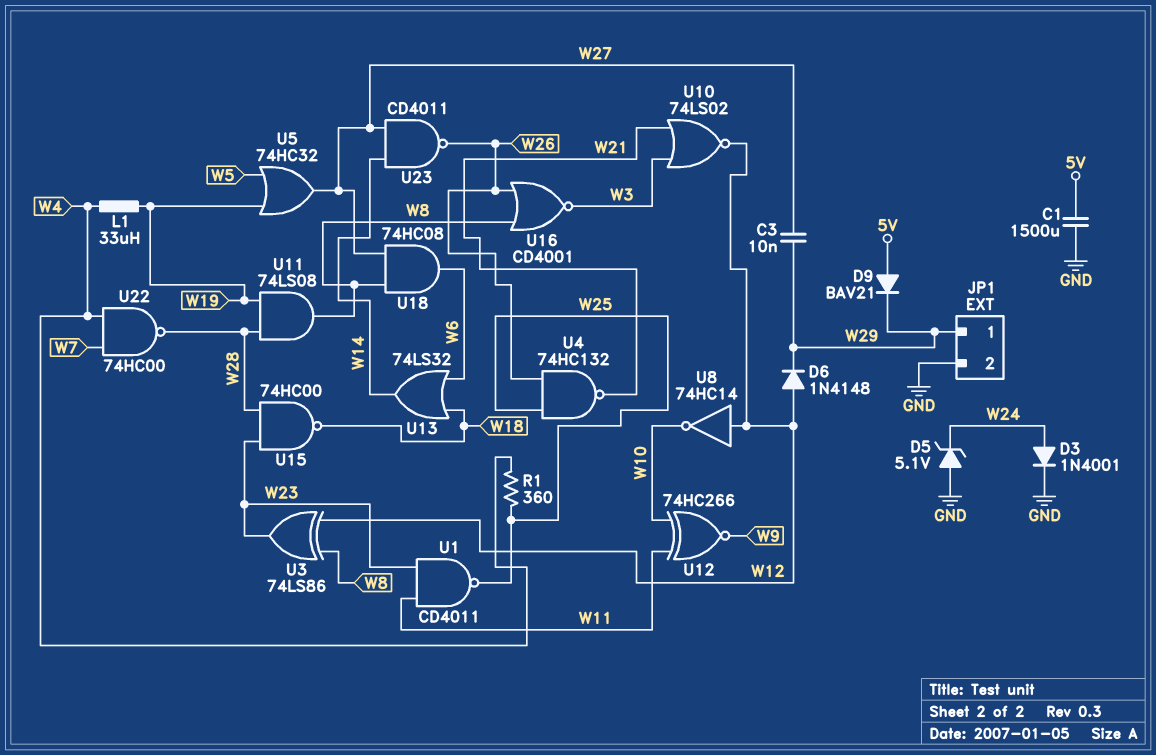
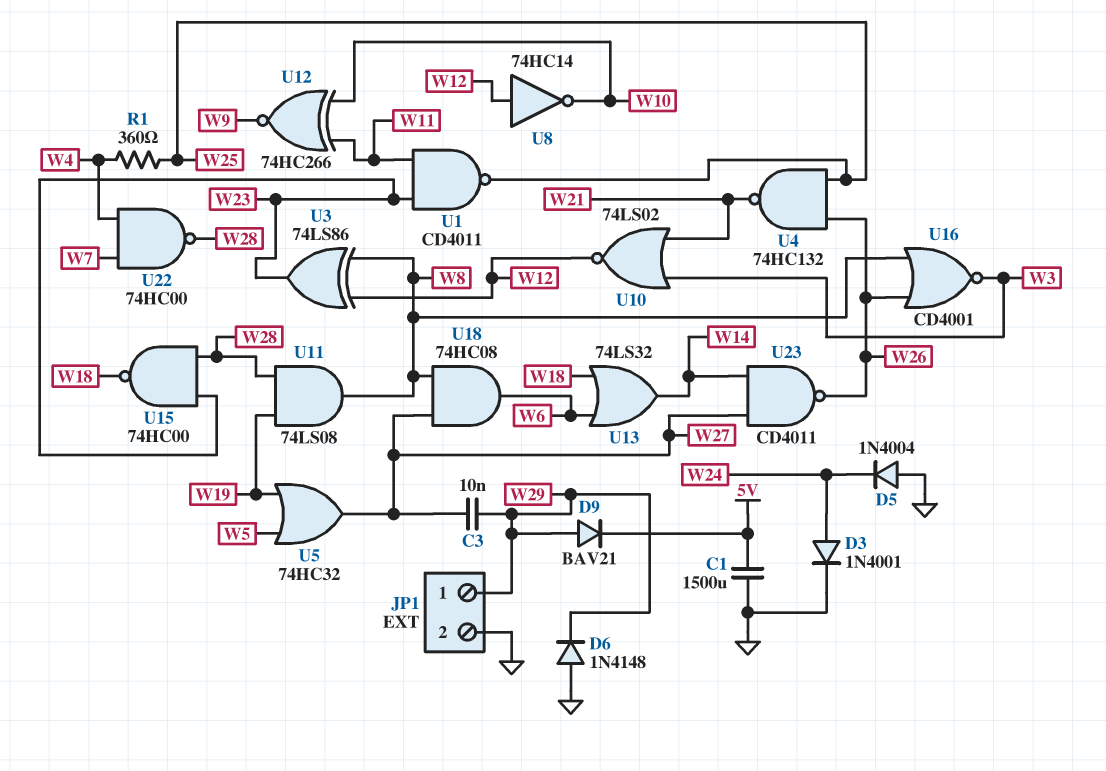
D5: zener 5.1V (A GND, K W24) -> diode 1N4004 (A GND, K W24)
D6: diode 1N4148 (A W12, K W29) -> diode 1N4148 (A GND, K W29)
D9: diode BAV21 (A 5V, K W29) -> diode BAV21 (A W29, K 5V)
L1: 33uH (W4, W19) -> none

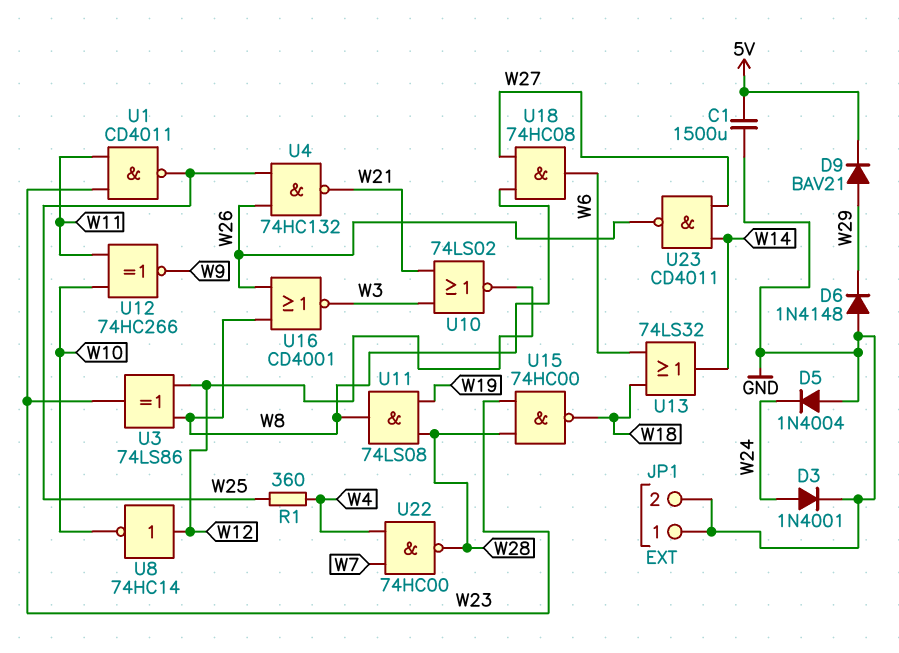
C3: 10nF (W27, W29) -> none
JP1 pin 1: W29 -> GND
U5: OR 74HC32 (in W5, in W19, out W27) -> none

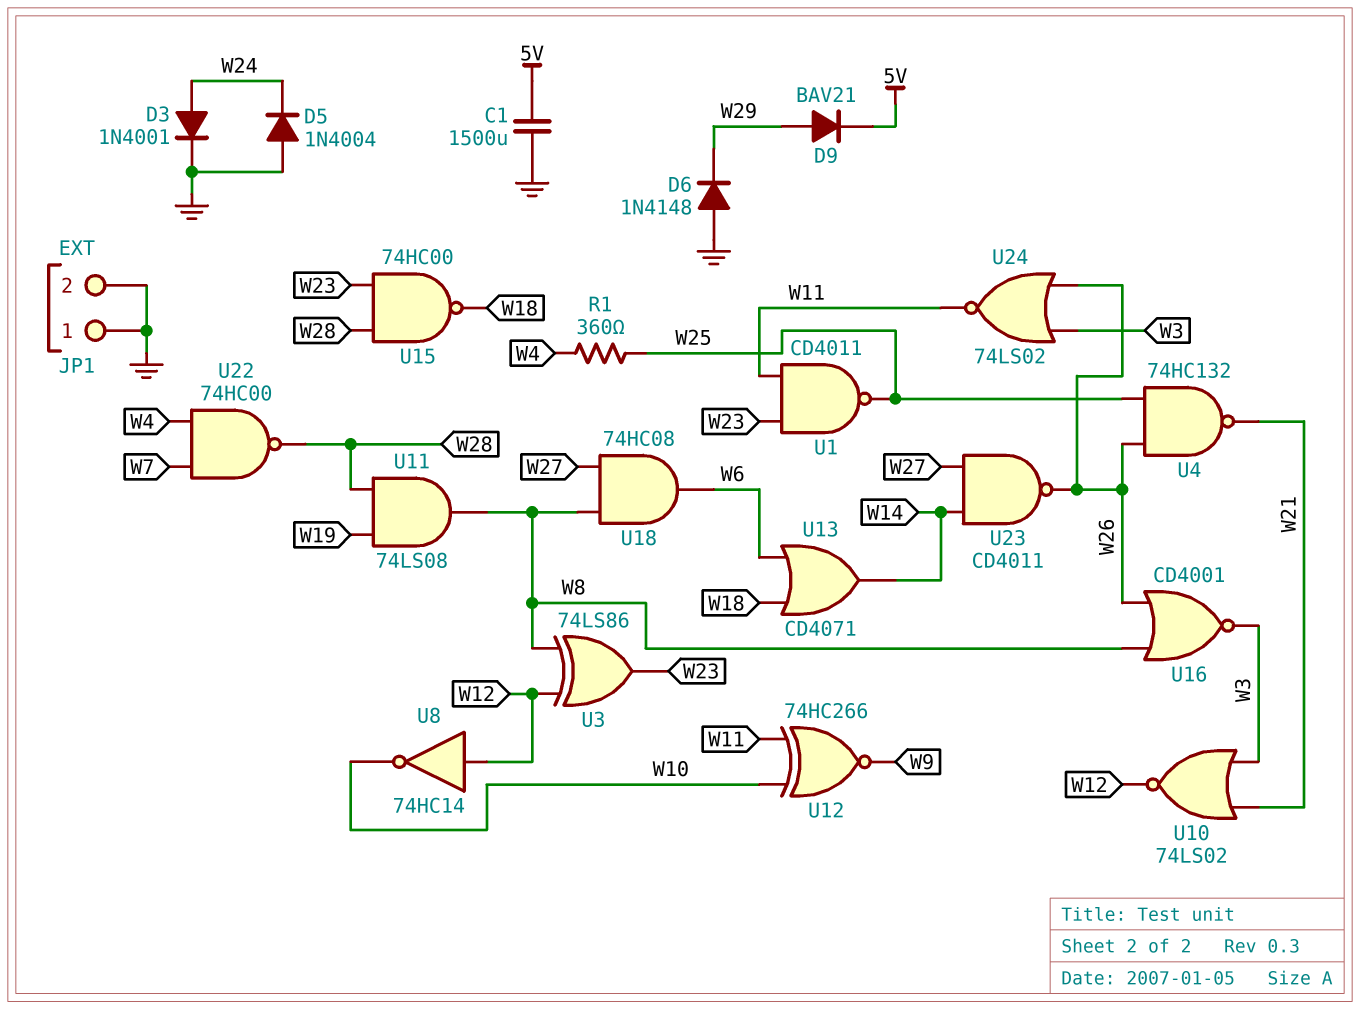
U13: OR 74LS32 (in W6, in W18, out W14) -> OR CD4071 (in W6, in W18, out W14)
U24: none -> NOR 74LS02 (in W3, in W26, out W11)

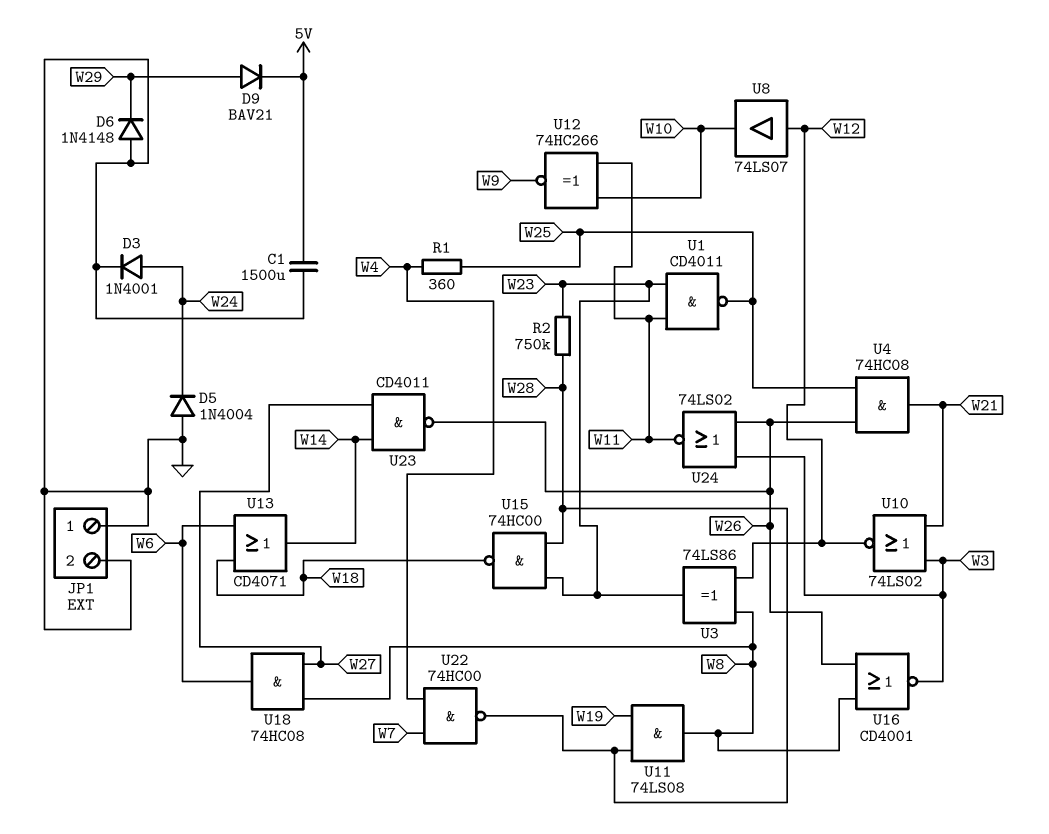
R2: none -> 750k (W23, W28)
U4: NAND 74HC132 (in W25, in W26, out W21) -> AND 74HC08 (in W25, in W26, out W21)
U8: NOT 74HC14 (in W12, out W10) -> buffer 74LS07 (in W12, out W10)

